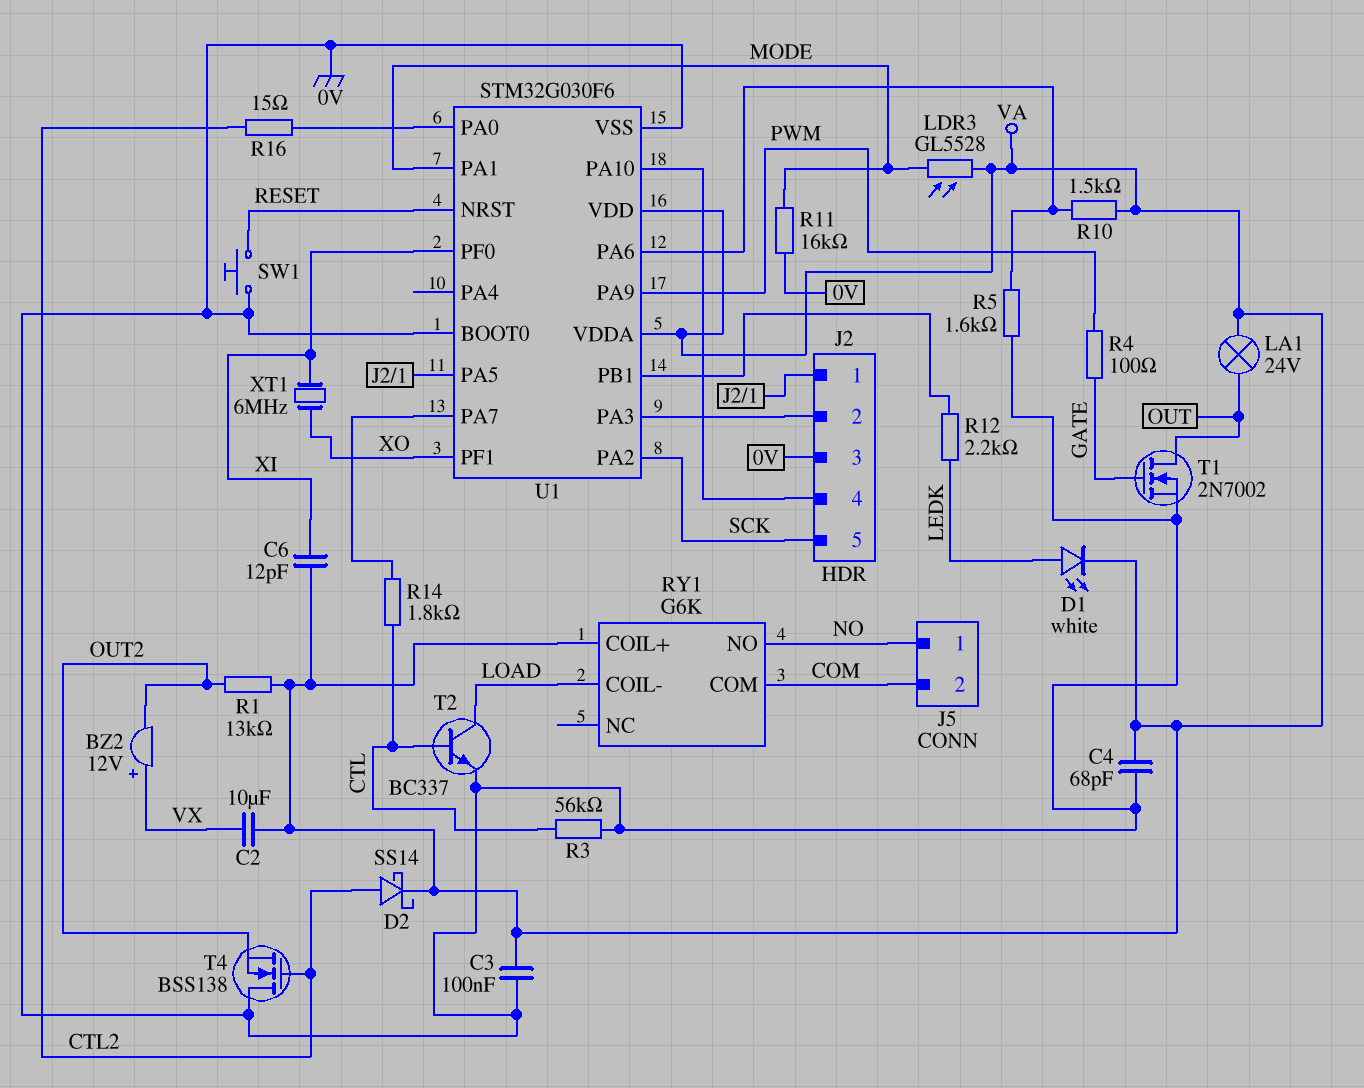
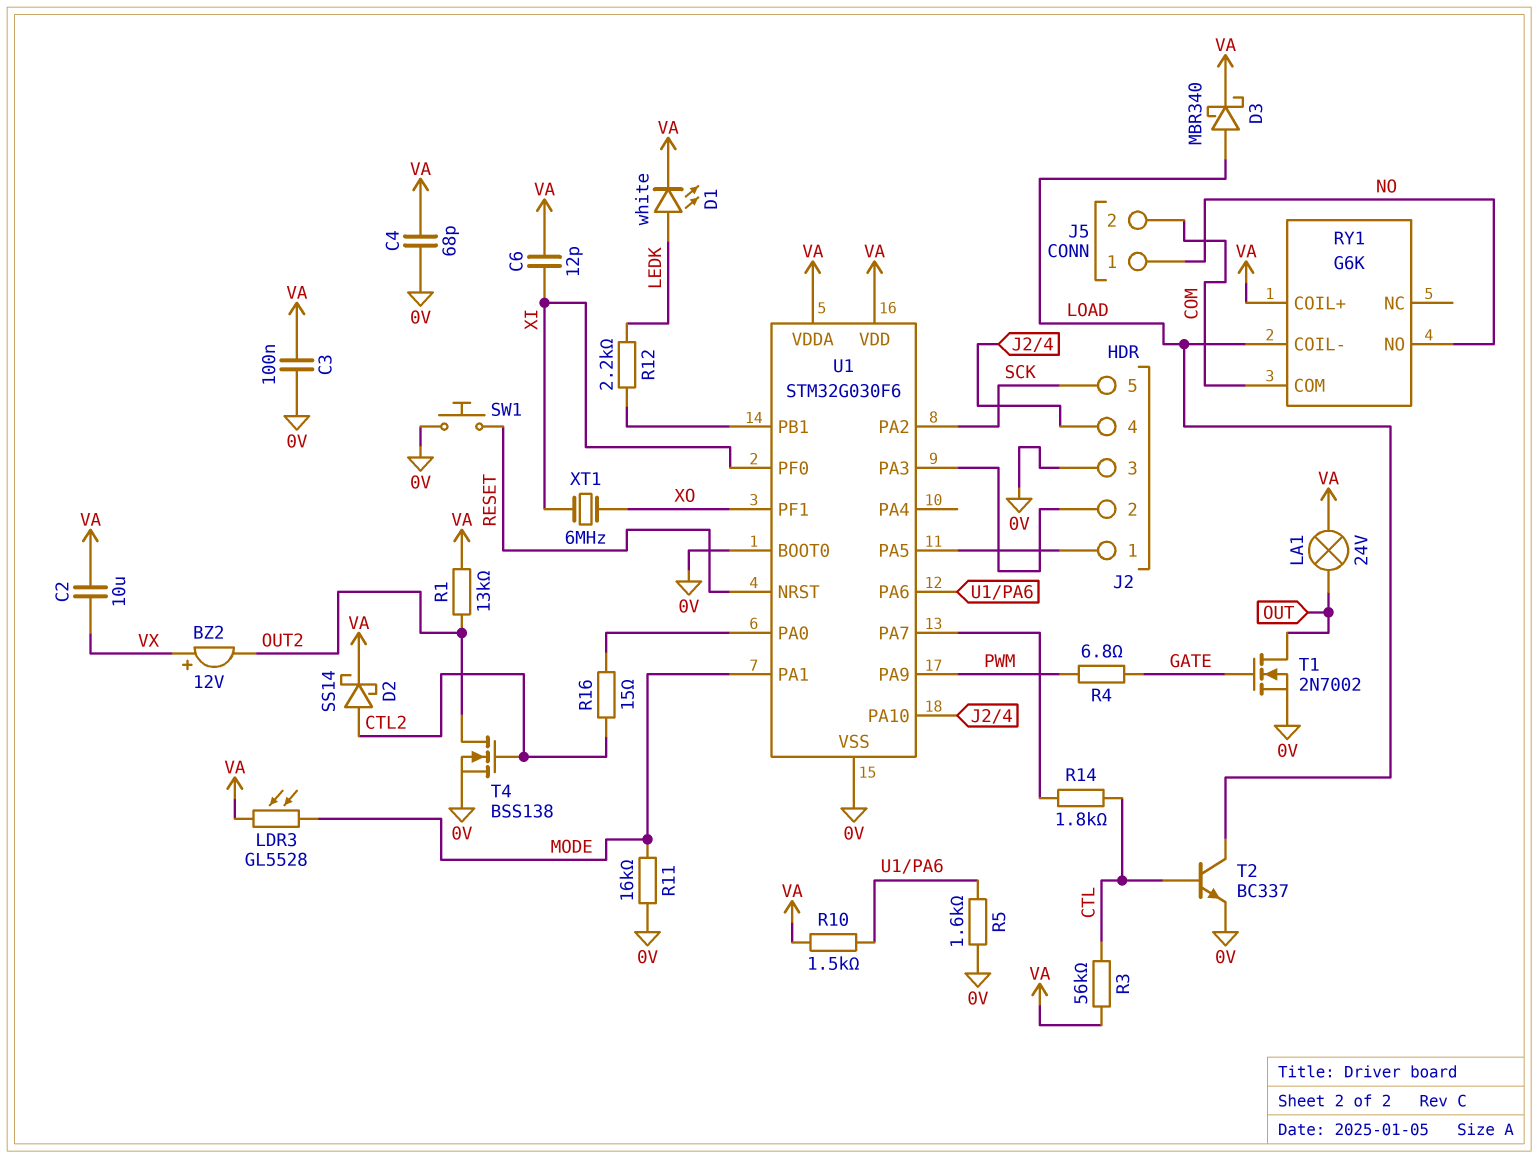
D3: none -> schottky MBR340 (A LOAD, K VA)
R3: 56k (0V, CTL) -> 56k (CTL, VA)
R4: 100 (GATE, PWM) -> 6.8 (GATE, PWM)
T4: NMOS BSS138 (G CTL2, D 0V, S OUT2) -> NMOS BSS138 (G CTL2, D OUT2, S 0V)

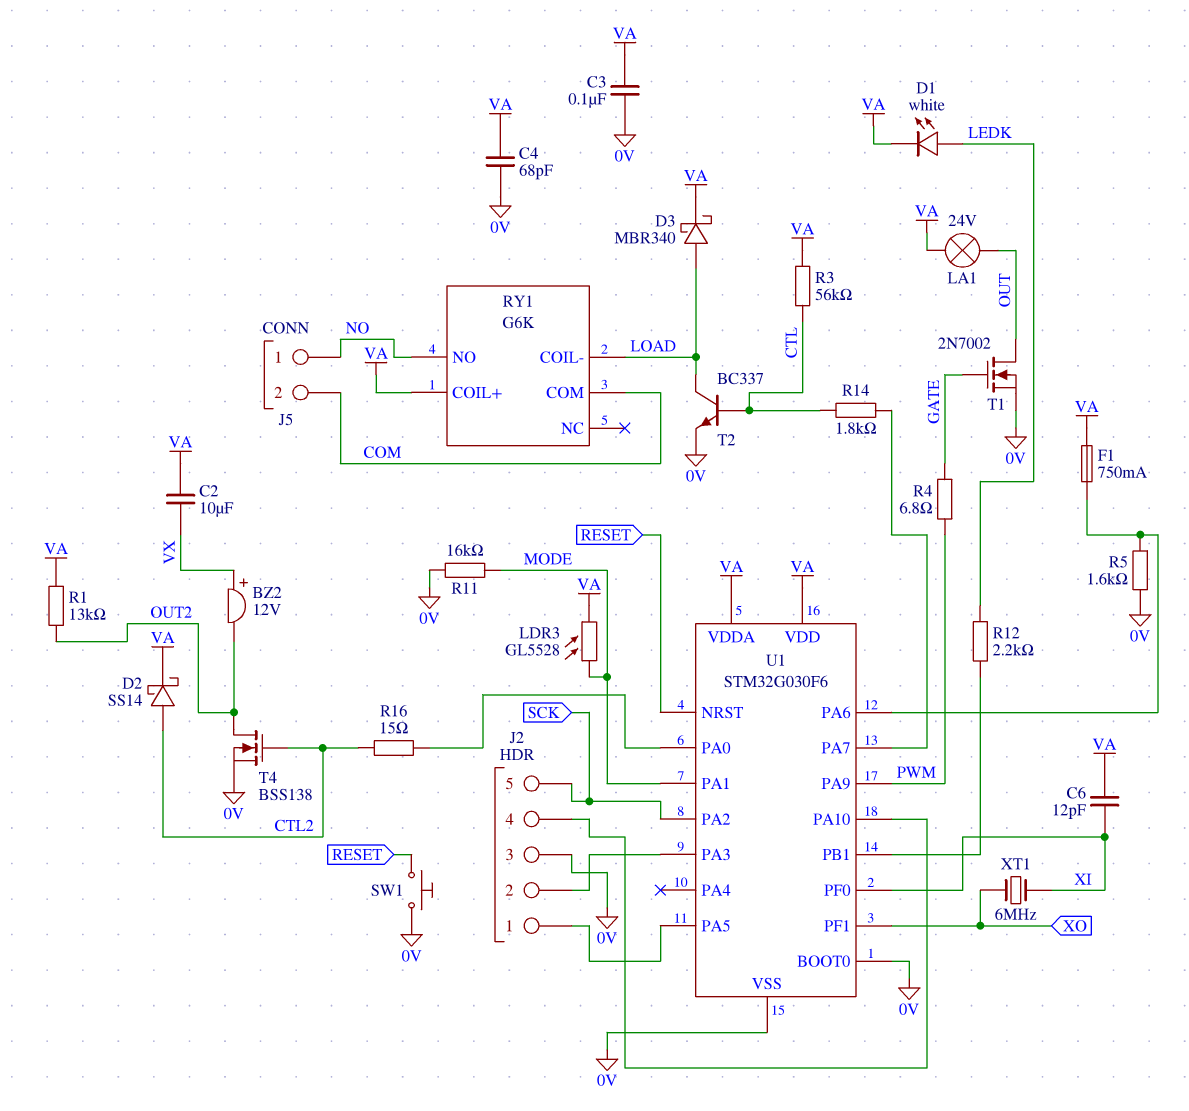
F1: none -> 750mA (U1/PA6, VA)
R10: 1.5k (U1/PA6, VA) -> none

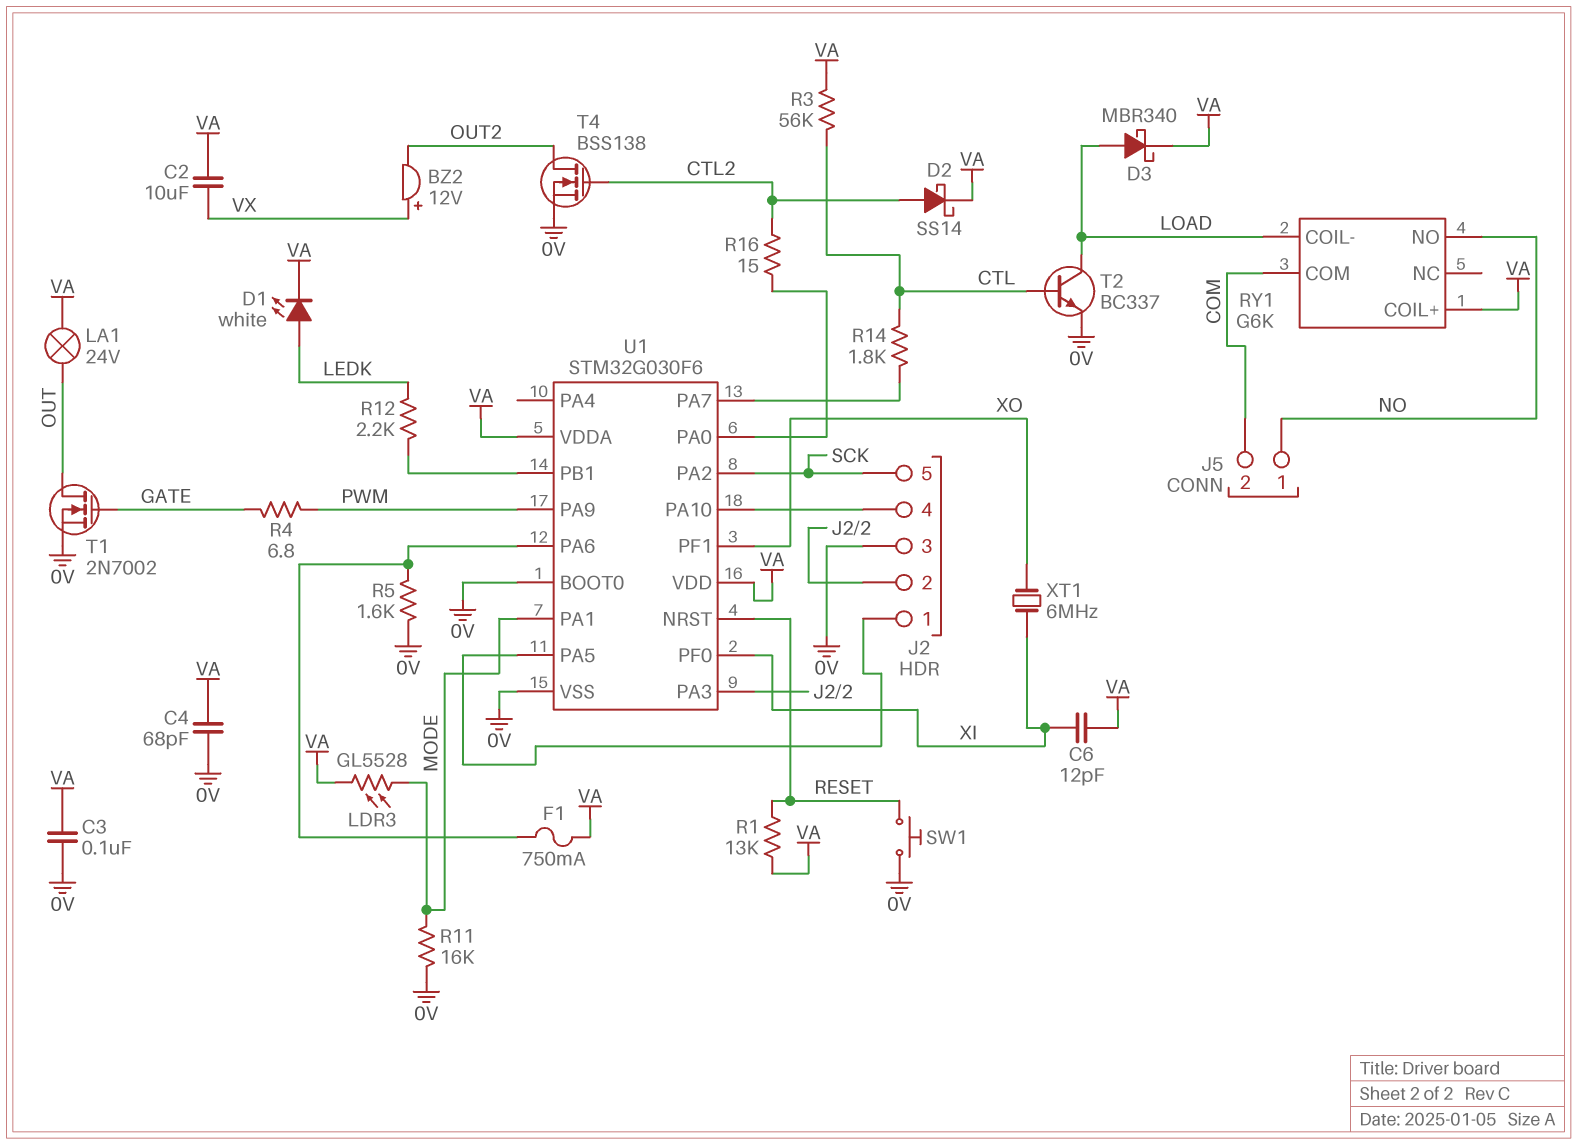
R1: 13k (OUT2, VA) -> 13k (RESET, VA)

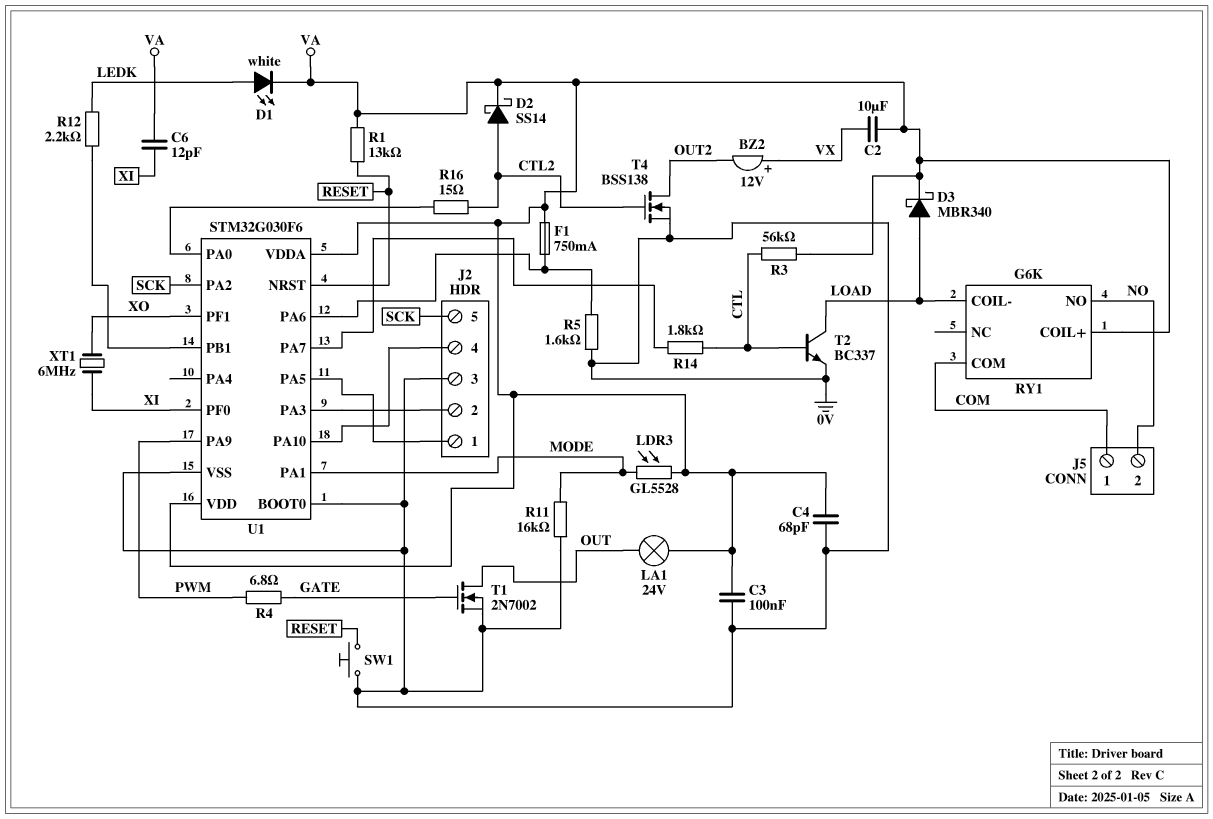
J5 pin 1: NO -> COM
J5 pin 2: COM -> NO

